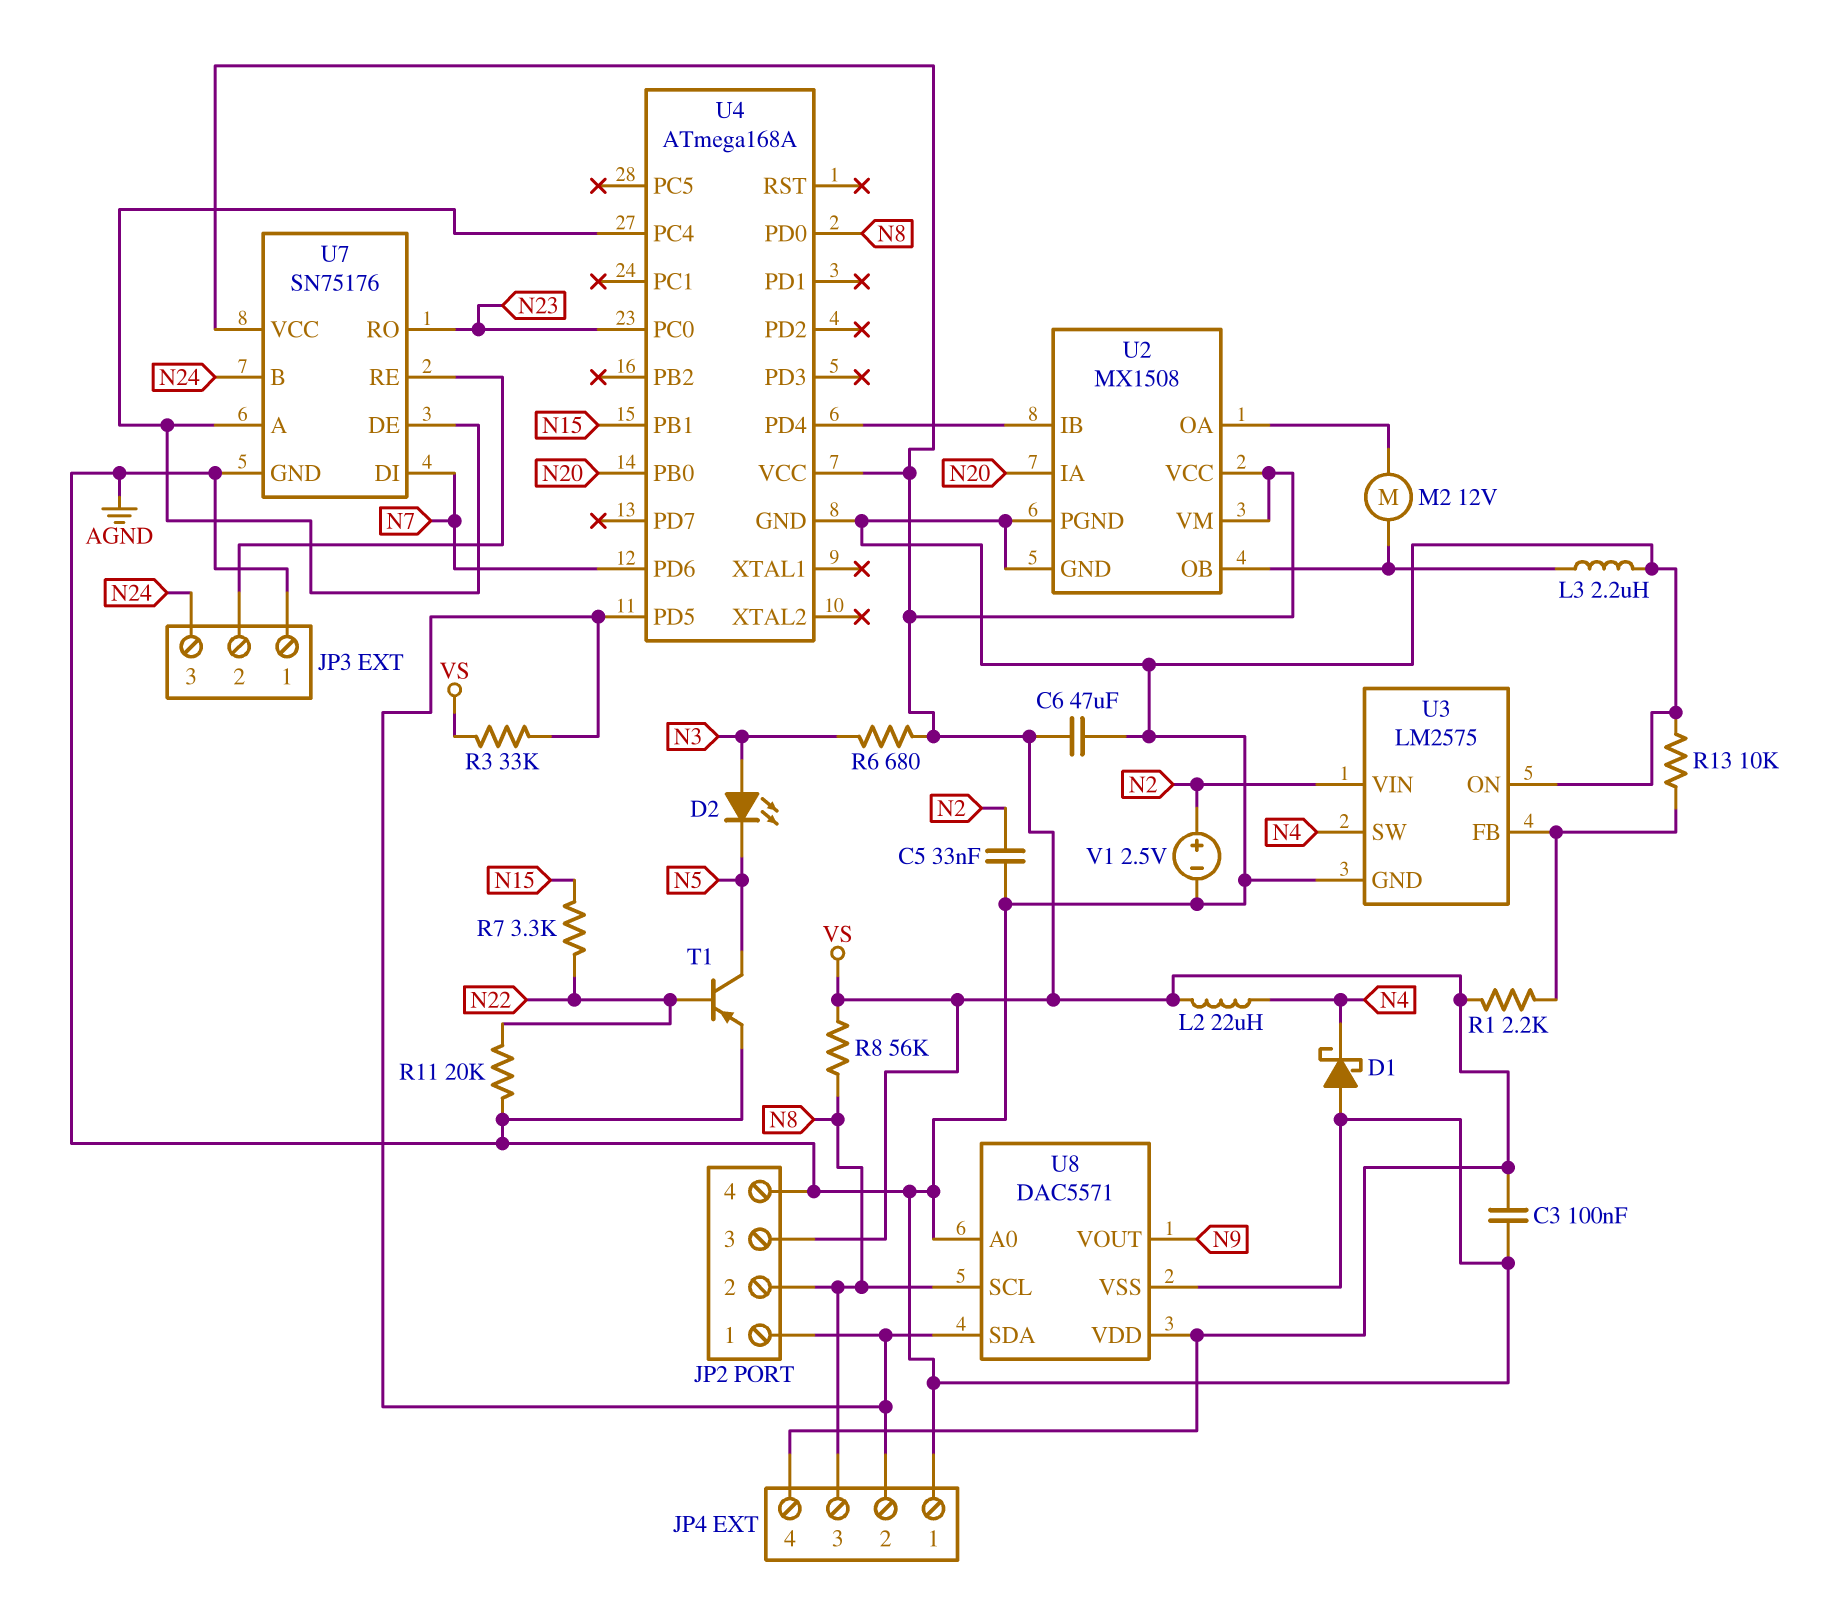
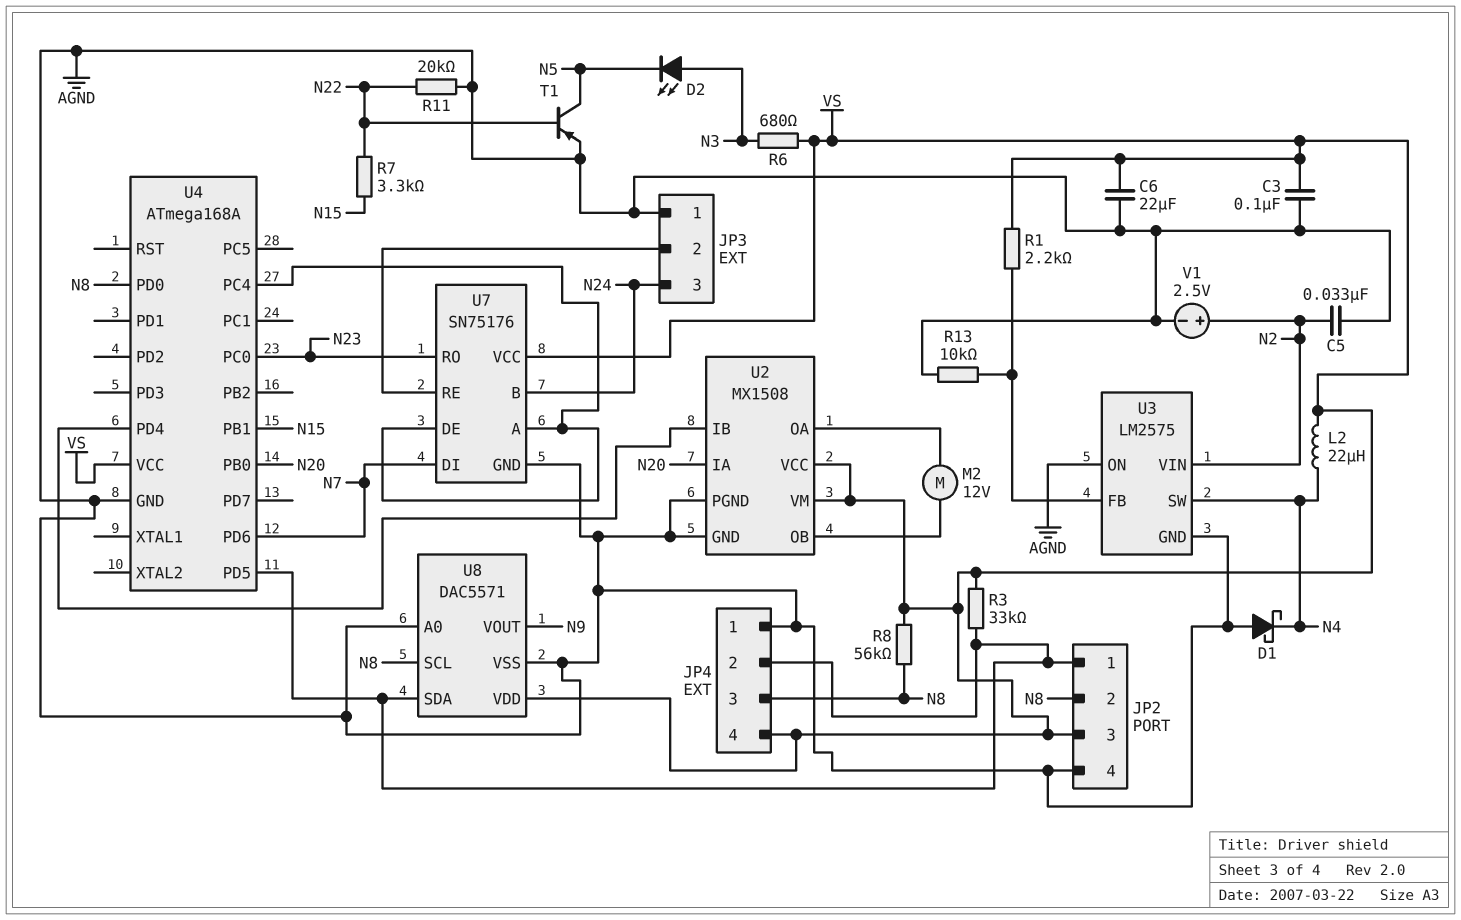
C6: 47uF (AGND, VS) -> 22uF (AGND, VS)
L3: 2.2uH (AGND, U2/OB) -> none

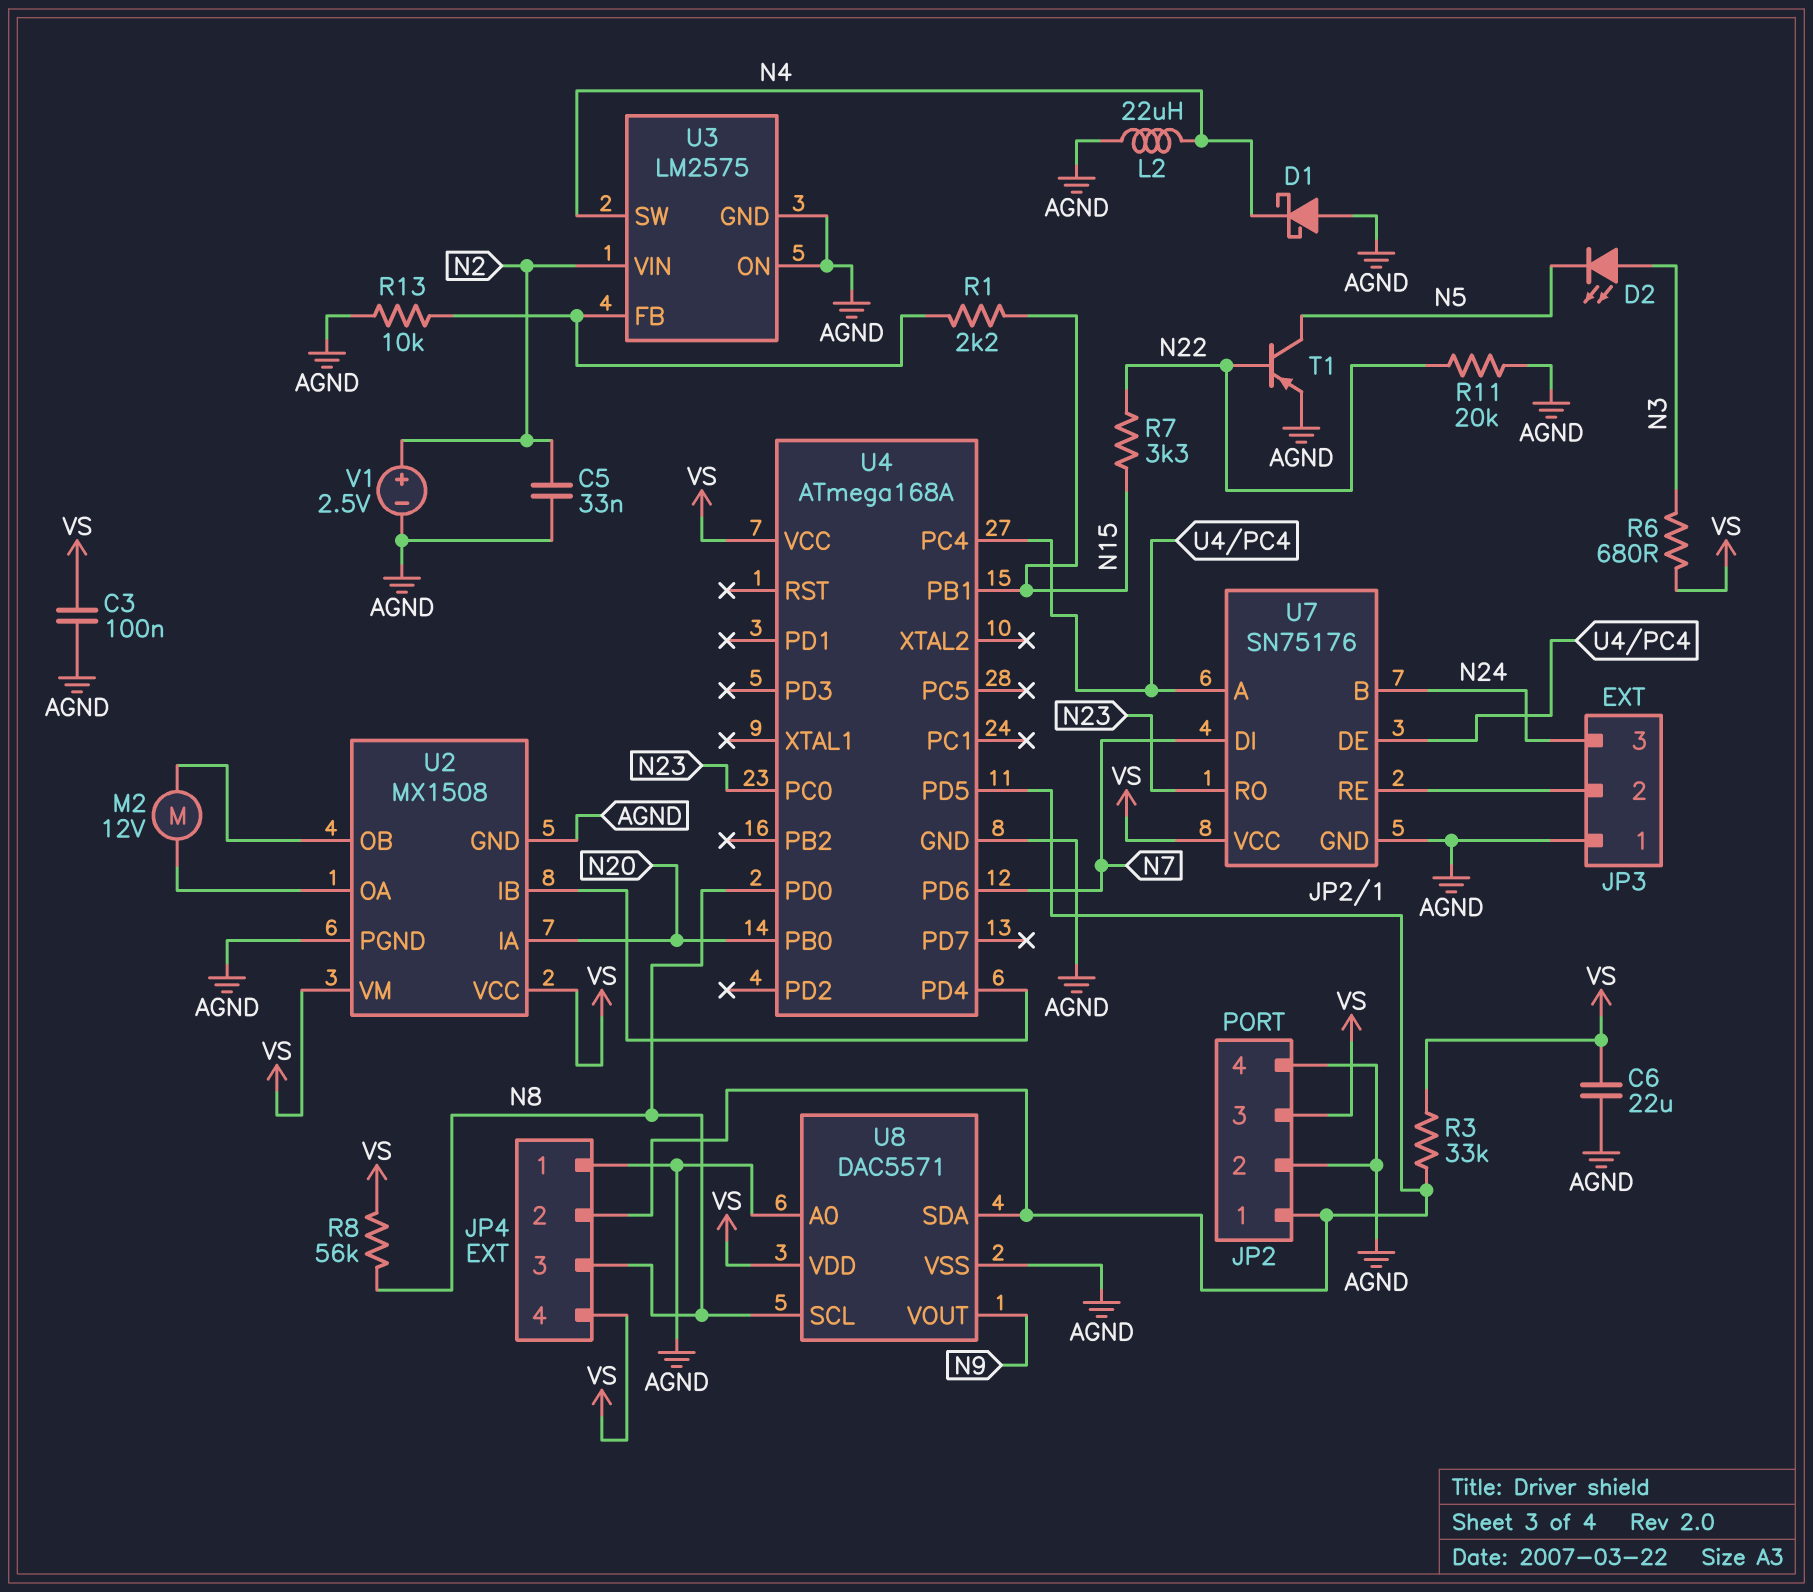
JP2 pin 2: N8 -> AGND
L2: 22uH (N4, VS) -> 22uH (AGND, N4)
R1: 2.2k (U3/FB, VS) -> 2.2k (N15, U3/FB)

